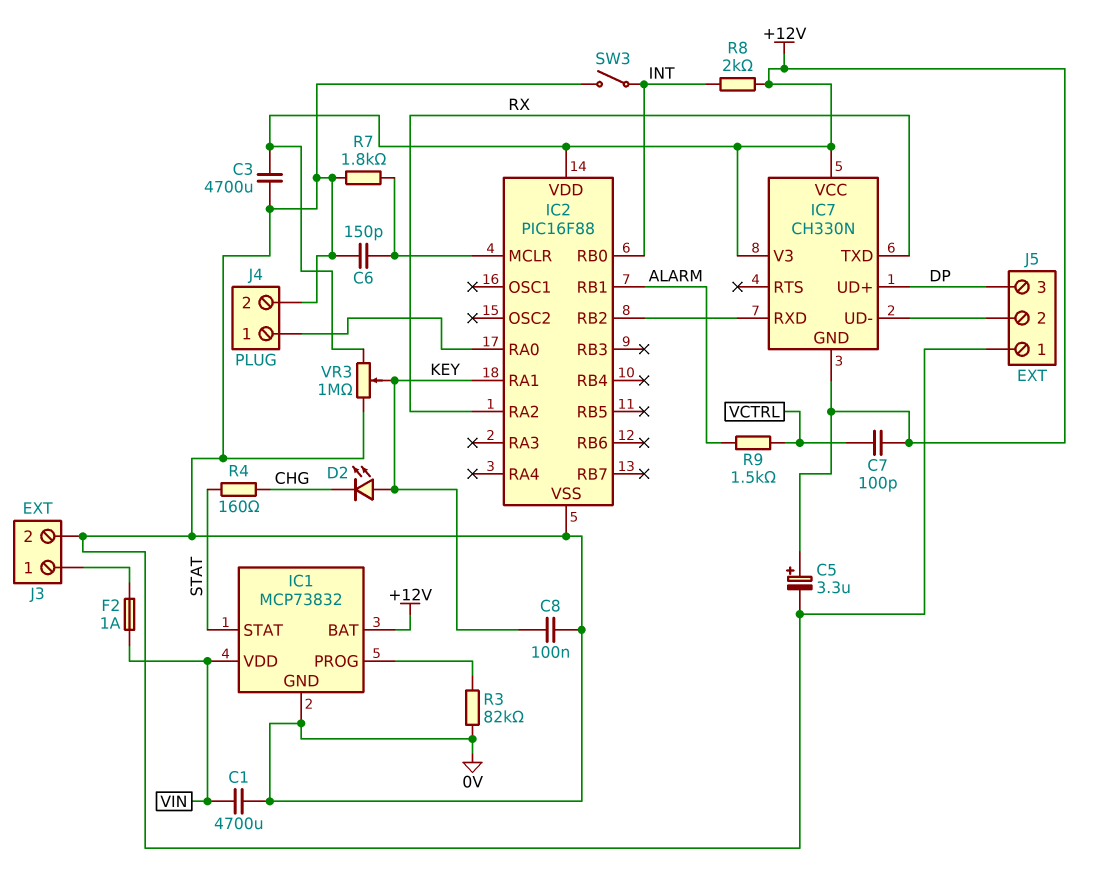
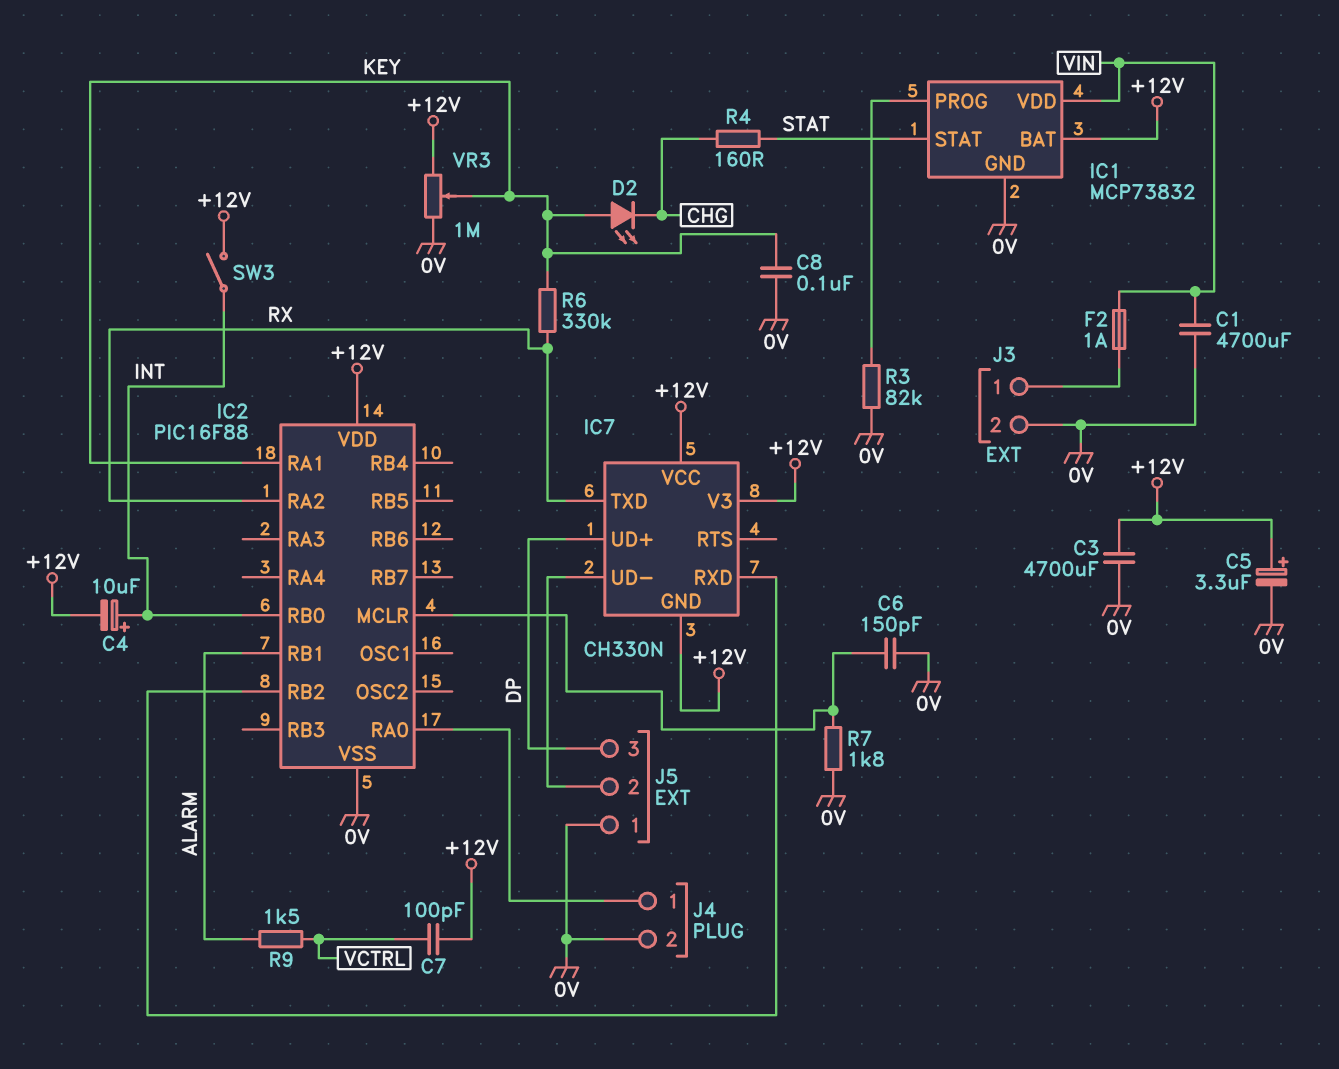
C4: none -> 10uF (plus INT, minus +12V)
R6: none -> 330k (KEY, RX)
R8: 2k (+12V, INT) -> none
SW3: switch (0V, INT) -> switch (+12V, INT)

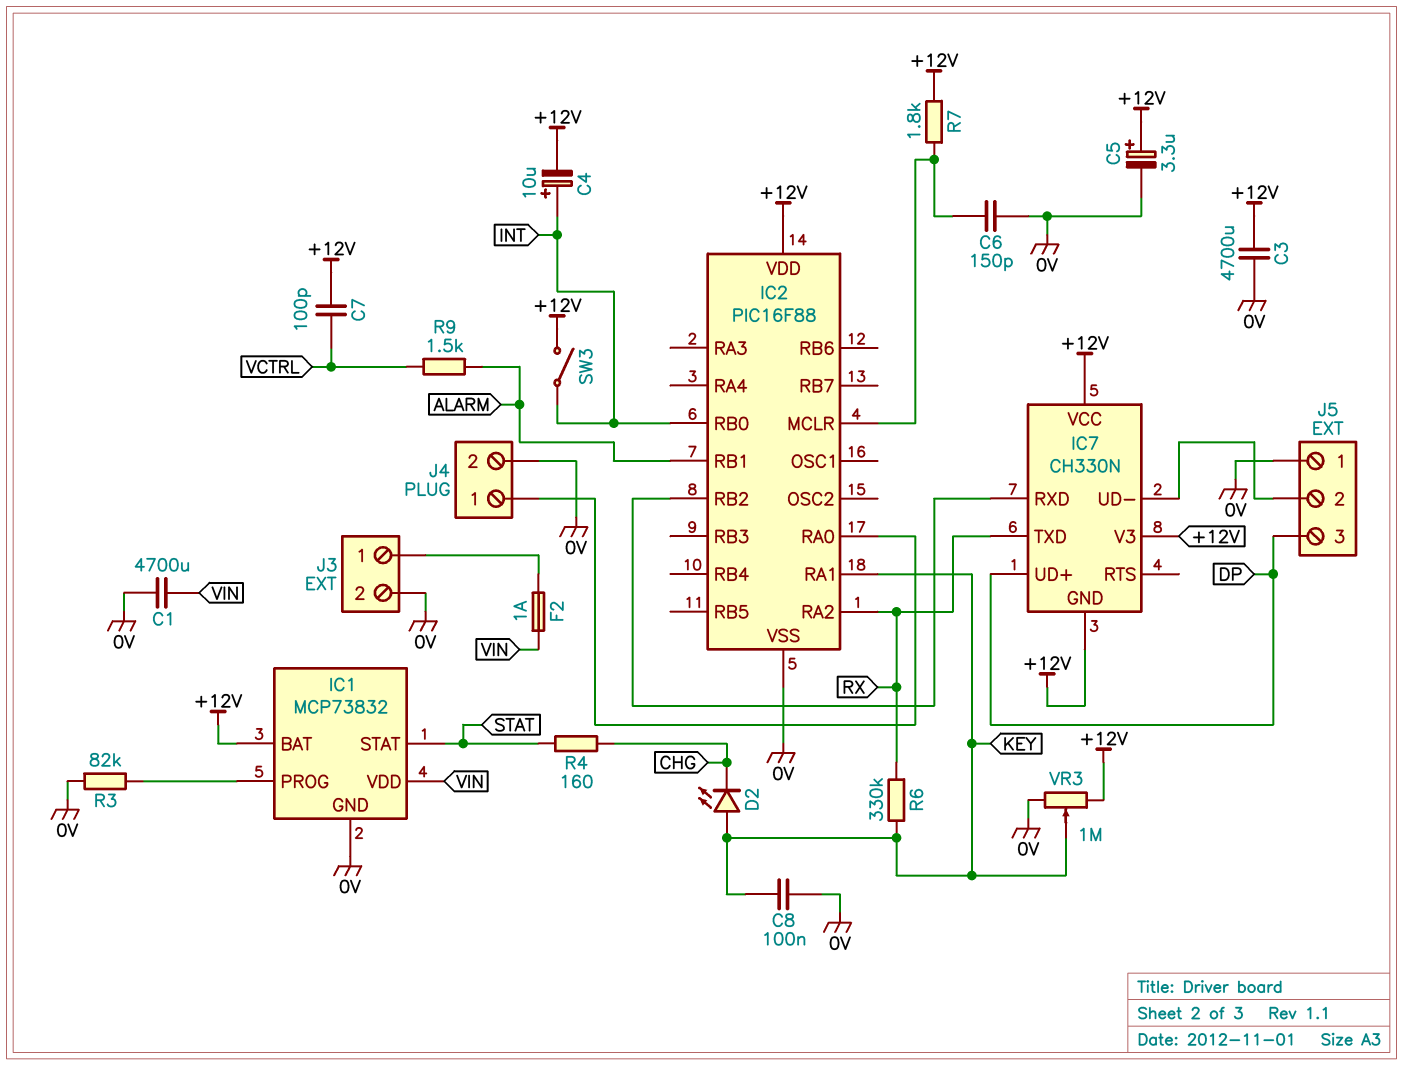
R7: 1.8k (0V, IC2/MCLR) -> 1.8k (+12V, IC2/MCLR)

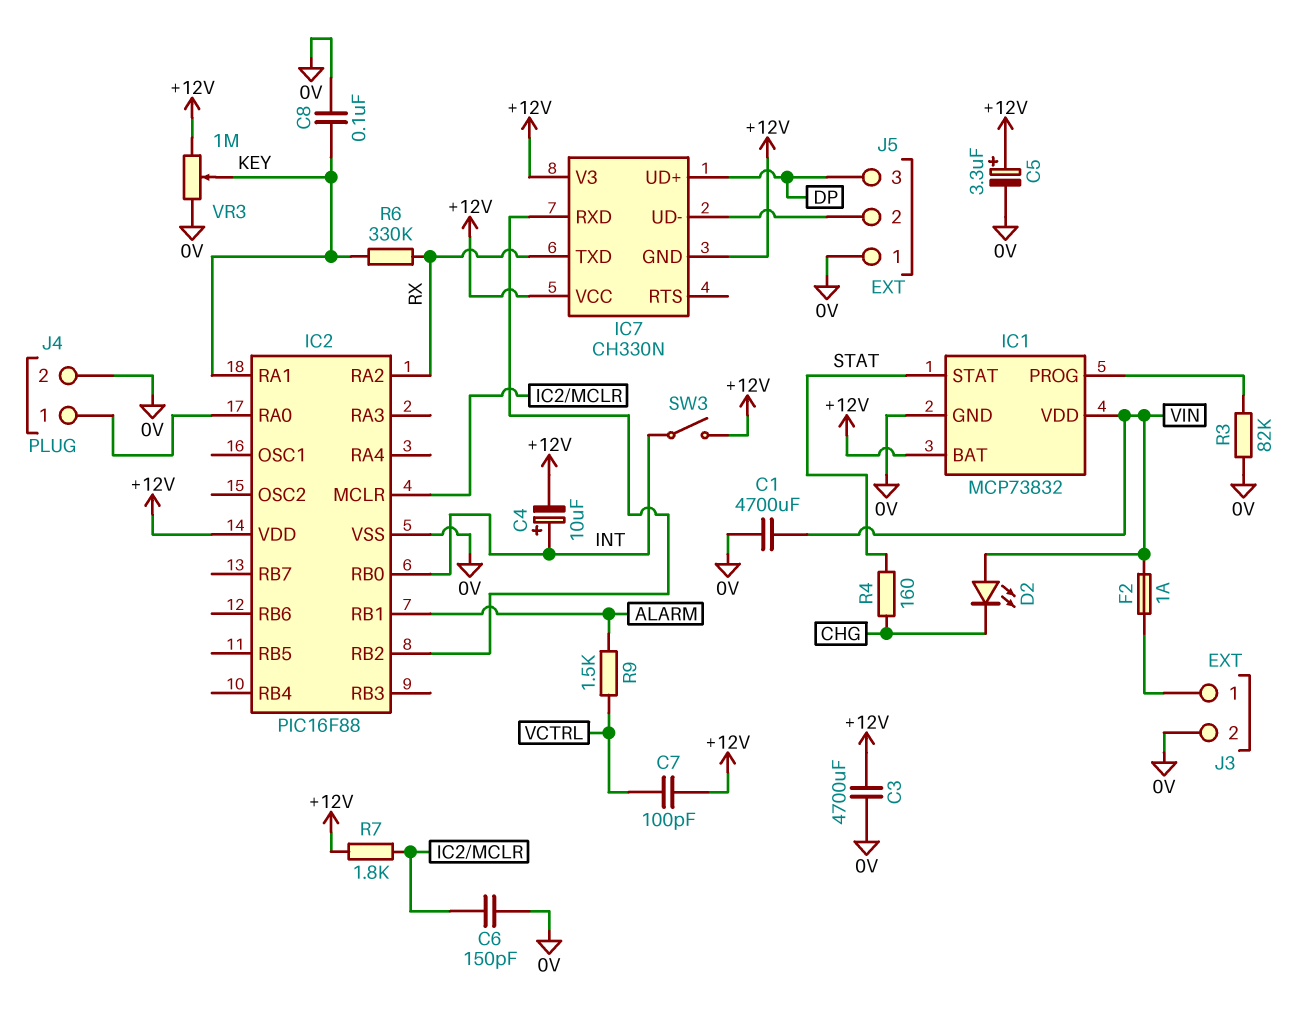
D2: LED (A KEY, K CHG) -> LED (A VIN, K CHG)

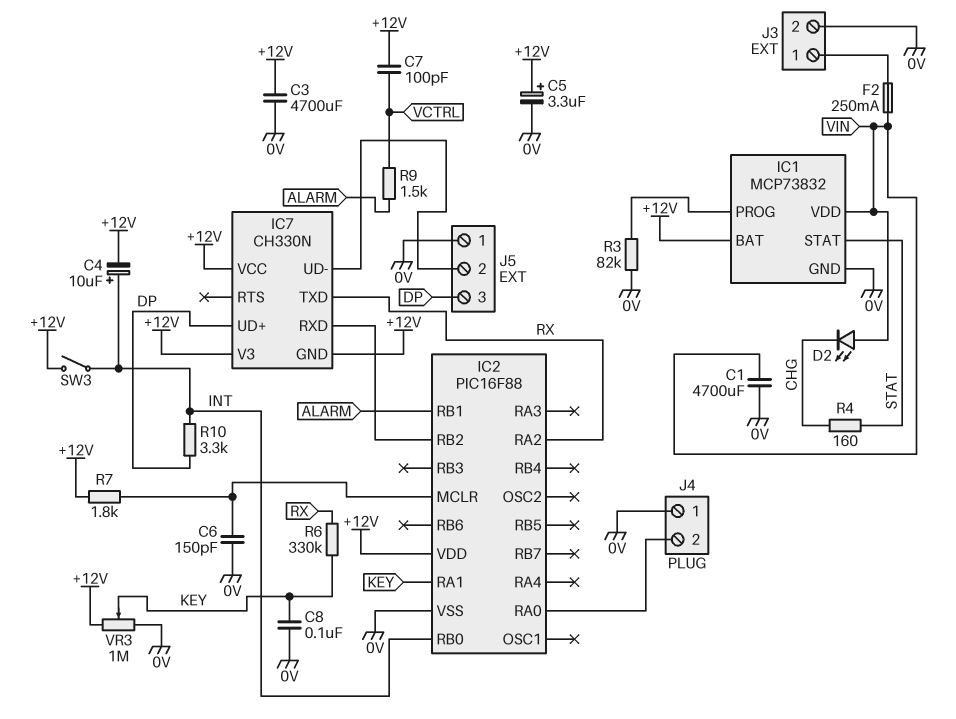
F2: 1A (J3/1, VIN) -> 250mA (J3/1, VIN)
J4 pin 1: IC2/RA0 -> 0V
J4 pin 2: 0V -> IC2/RA0
R10: none -> 3.3k (DP, INT)

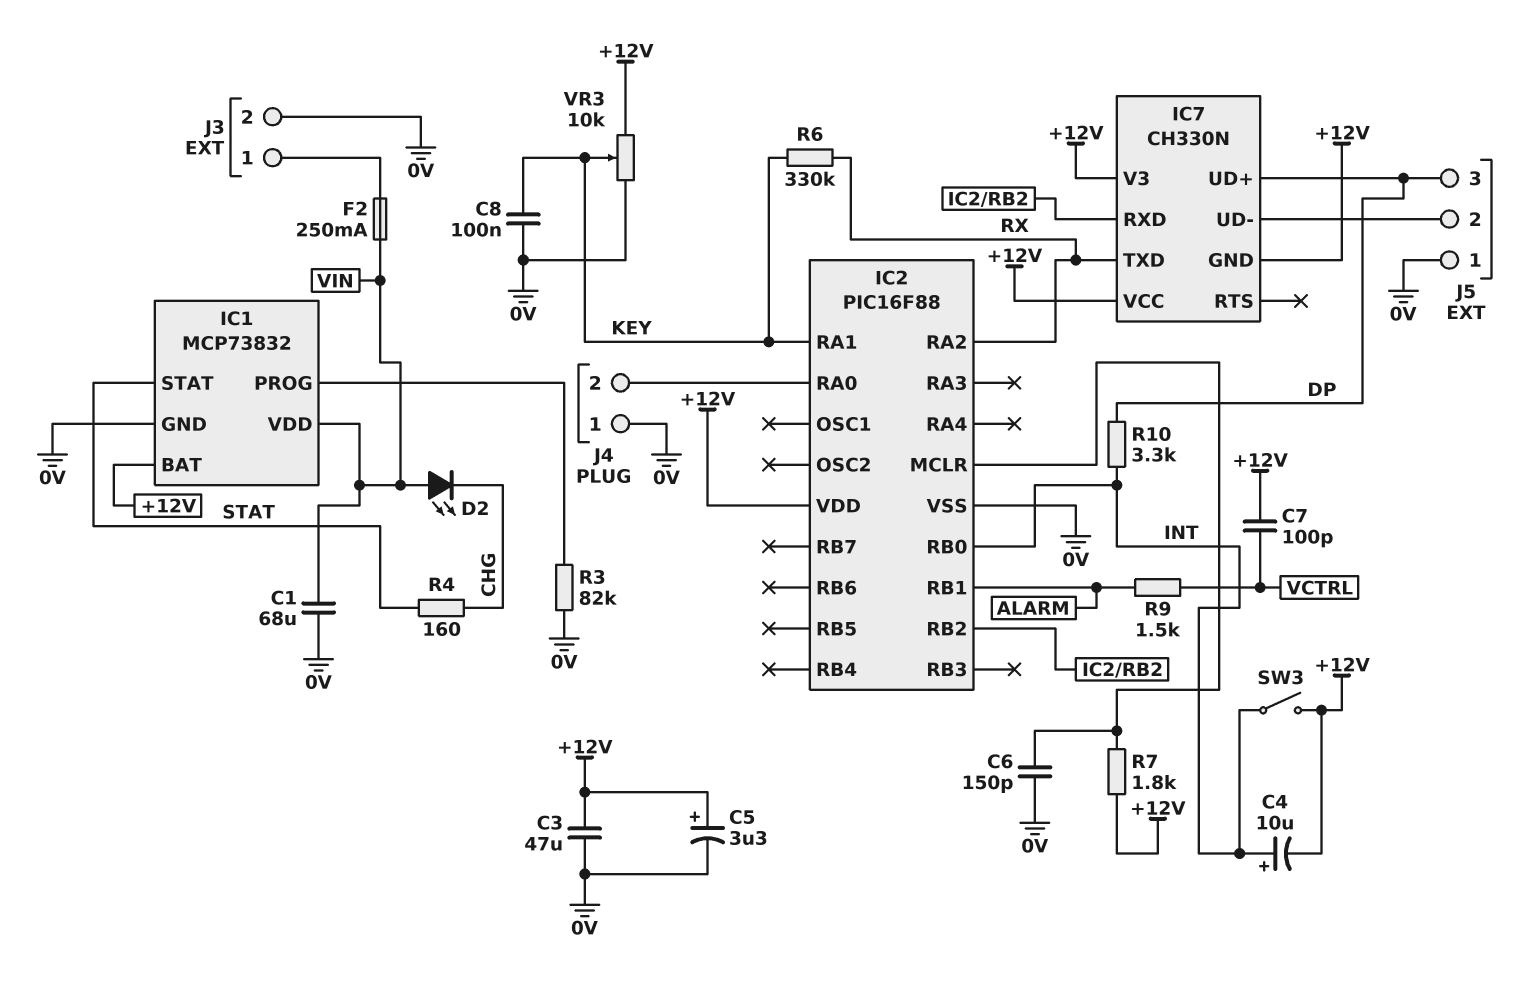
C1: 4700uF (0V, VIN) -> 68uF (0V, VIN)
C3: 4700uF (+12V, 0V) -> 47uF (+12V, 0V)
VR3: 1M (+12V, 0V, wiper KEY) -> 10k (+12V, 0V, wiper KEY)

